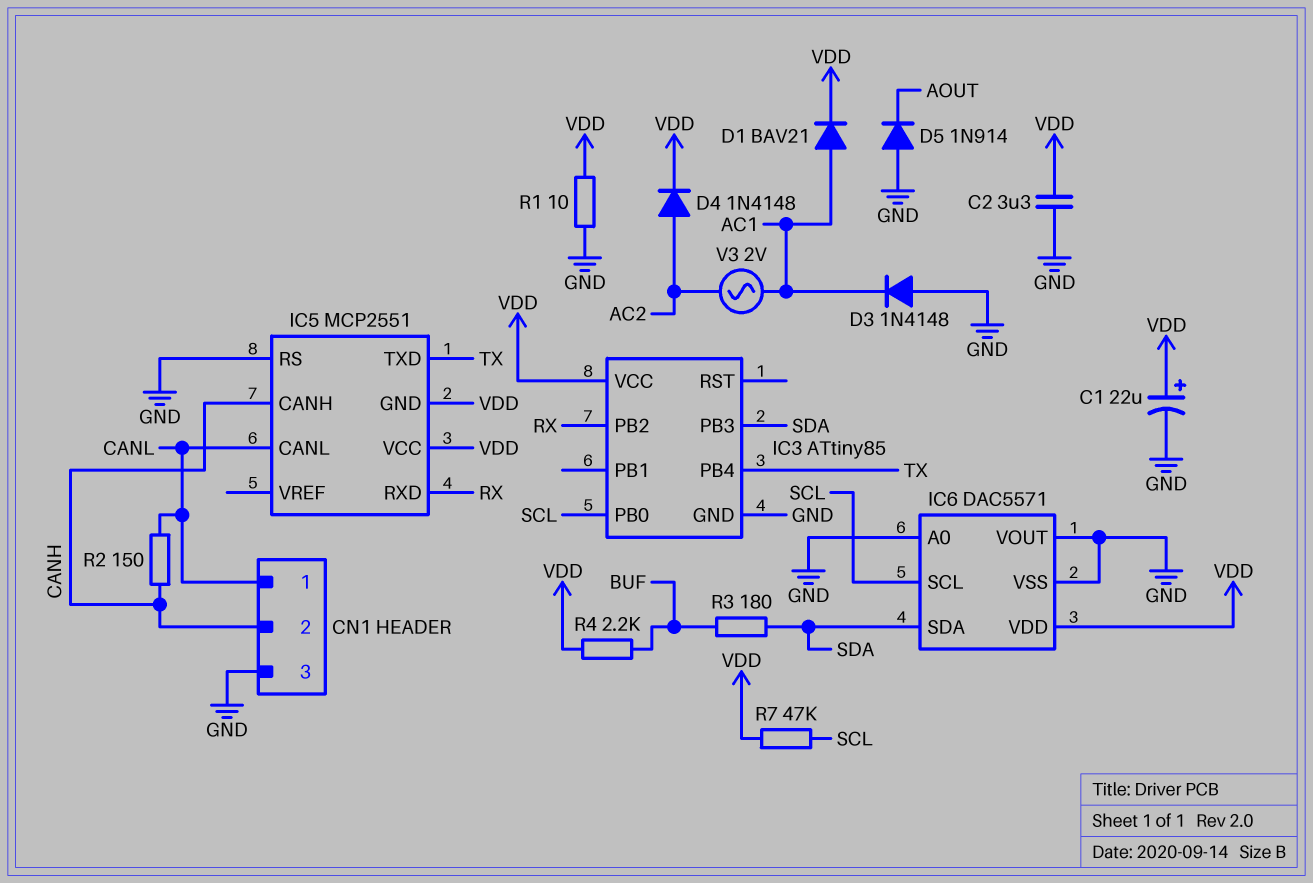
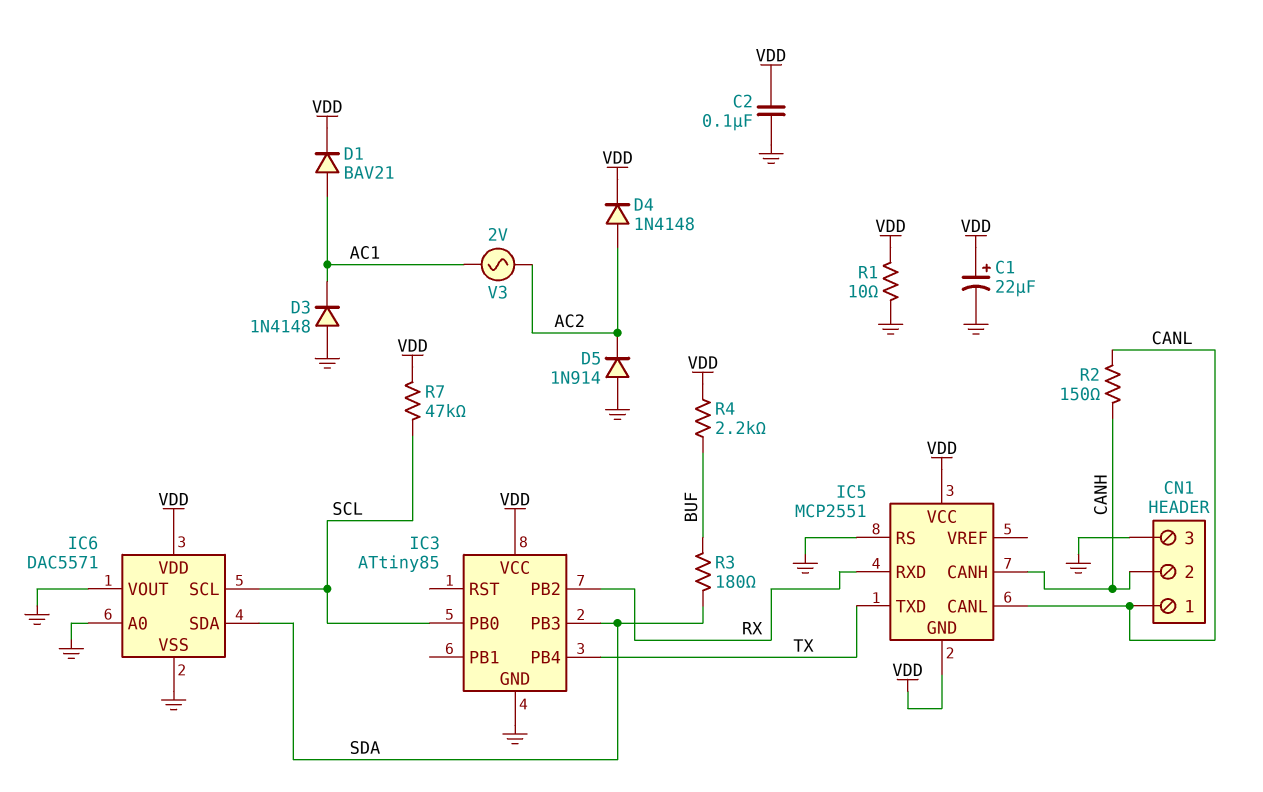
C2: 3.3uF (GND, VDD) -> 100nF (GND, VDD)
D5: diode 1N914 (A GND, K AOUT) -> diode 1N914 (A GND, K AC2)

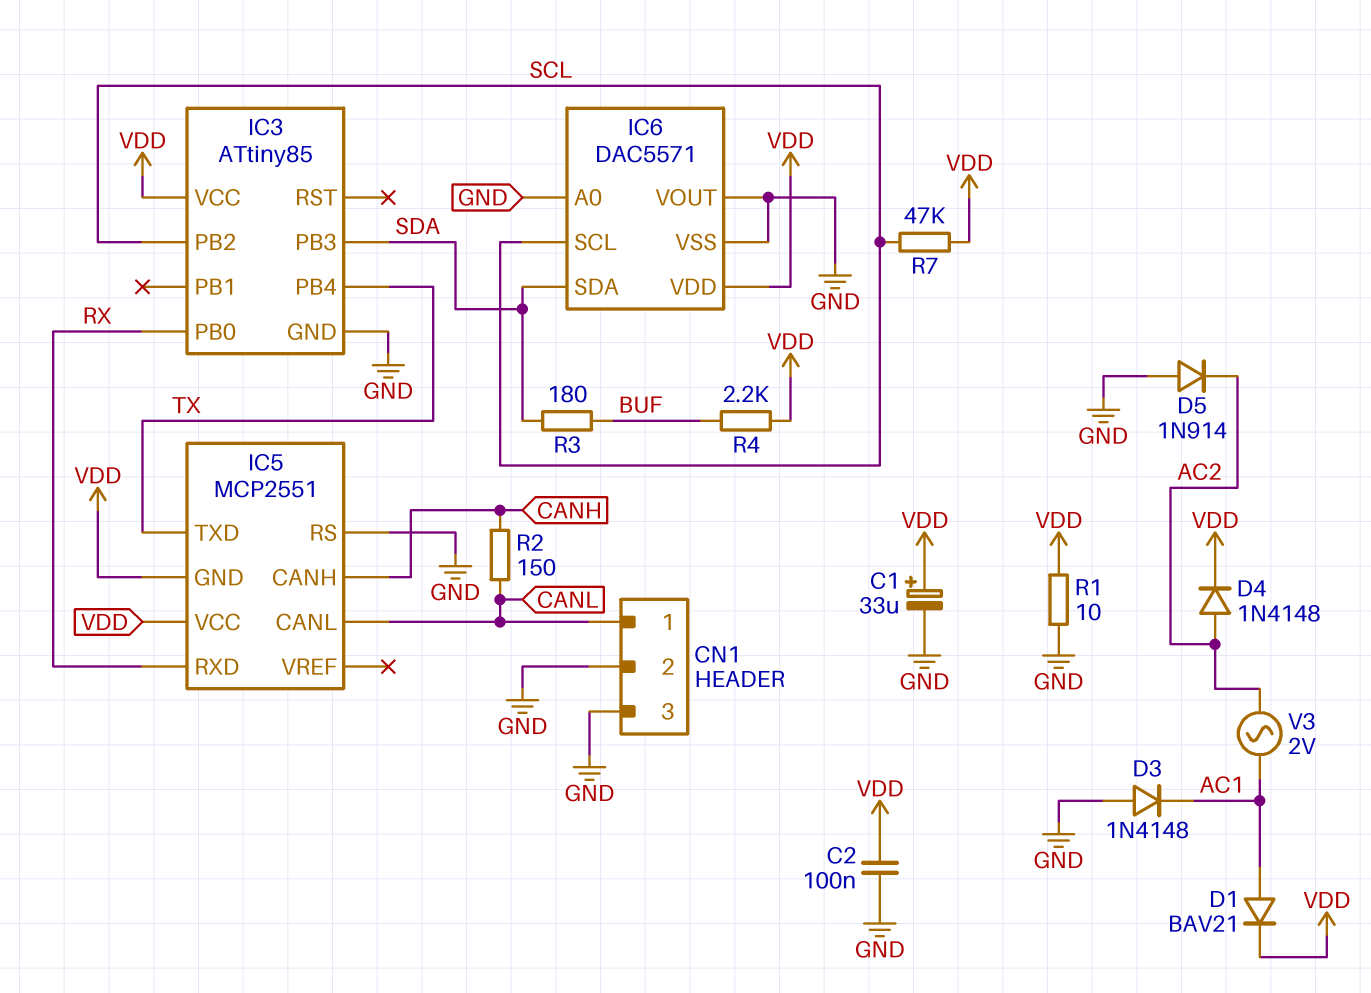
C1: 22uF (plus VDD, minus GND) -> 33uF (plus VDD, minus GND)
CN1 pin 2: CANH -> GND
IC3 pin PB0: SCL -> RX
IC3 pin PB2: RX -> SCL

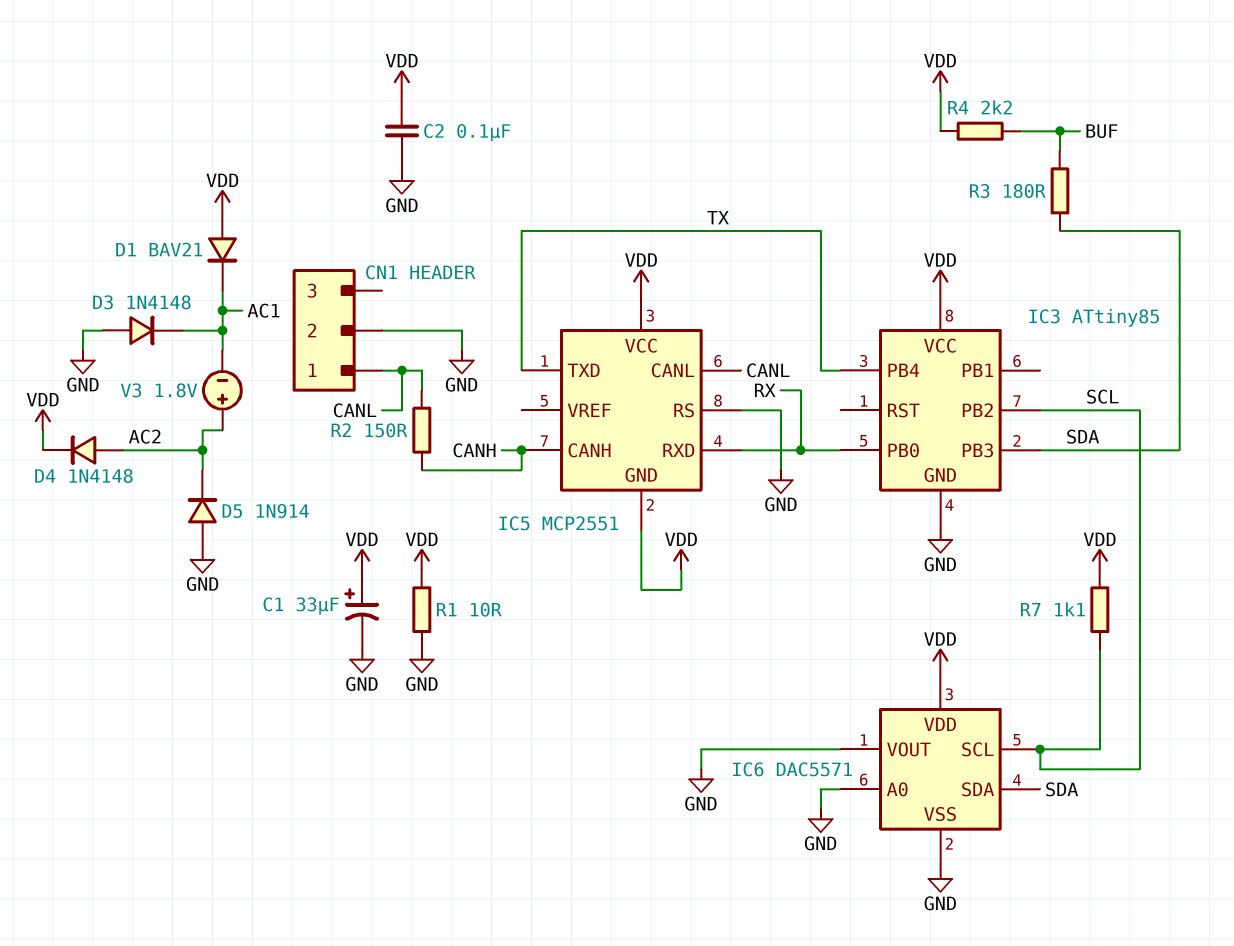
CN1 pin 3: GND -> none
D1: diode BAV21 (A AC1, K VDD) -> diode BAV21 (A VDD, K AC1)
R7: 47k (SCL, VDD) -> 1.1k (SCL, VDD)
V3: AC 2V (AC1, AC2) -> 1.8V (plus AC2, minus AC1)

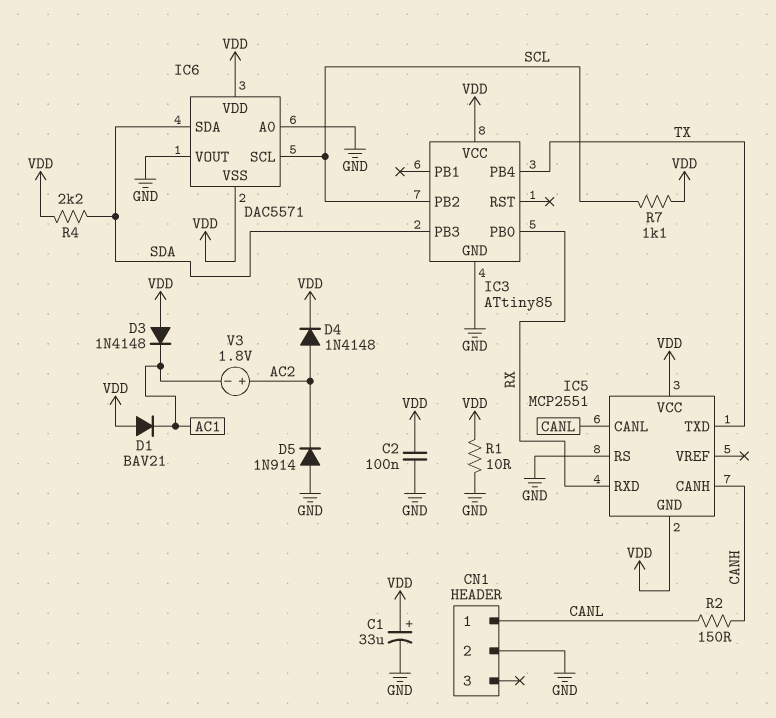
D3: diode 1N4148 (A GND, K AC1) -> diode 1N4148 (A VDD, K AC1)
IC6 pin VSS: GND -> VDD
R3: 180 (BUF, SDA) -> none
R4: 2.2k (BUF, VDD) -> 2.2k (SDA, VDD)

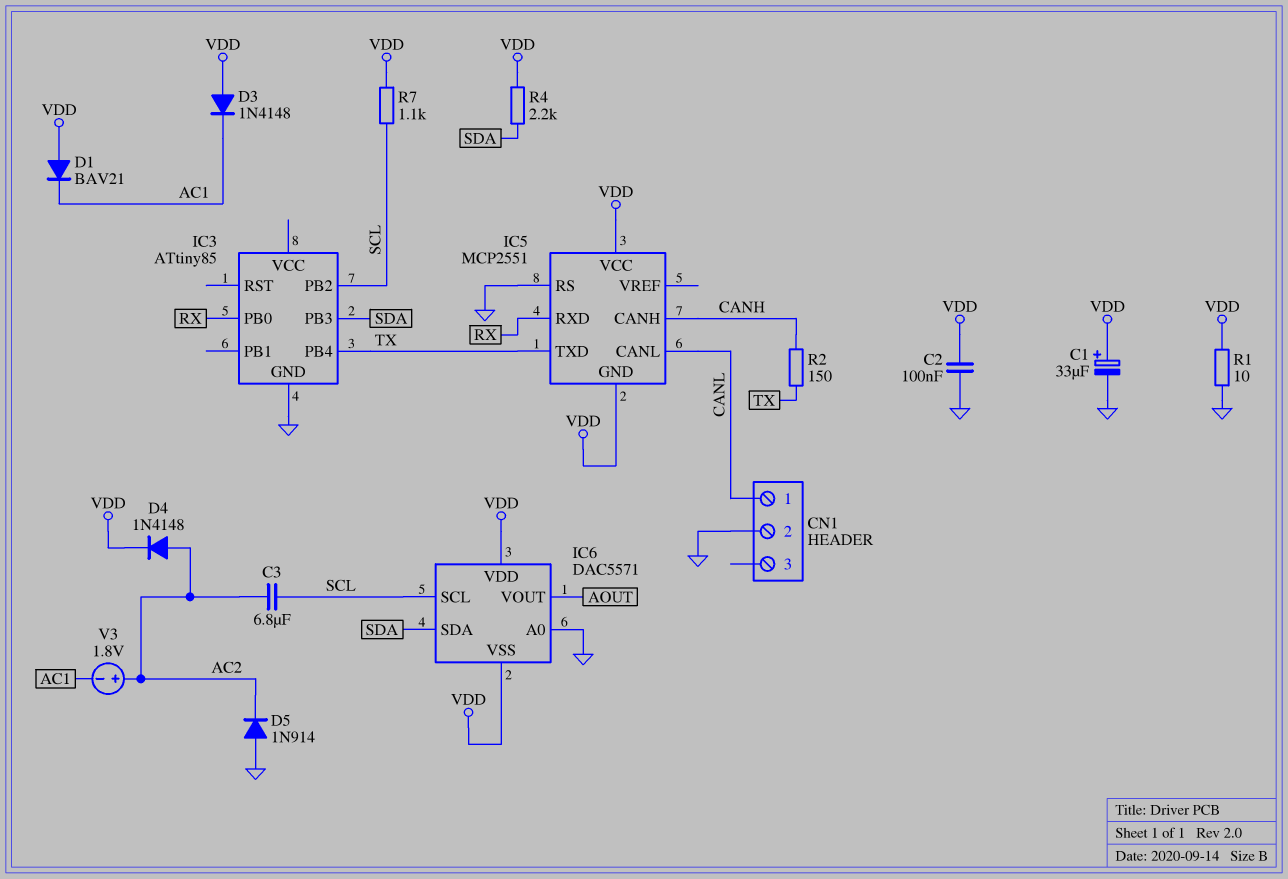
C3: none -> 6.8uF (AC2, SCL)
IC3 pin VCC: VDD -> none
IC6 pin VOUT: GND -> AOUT
R2: 150 (CANH, CANL) -> 150 (CANH, TX)

